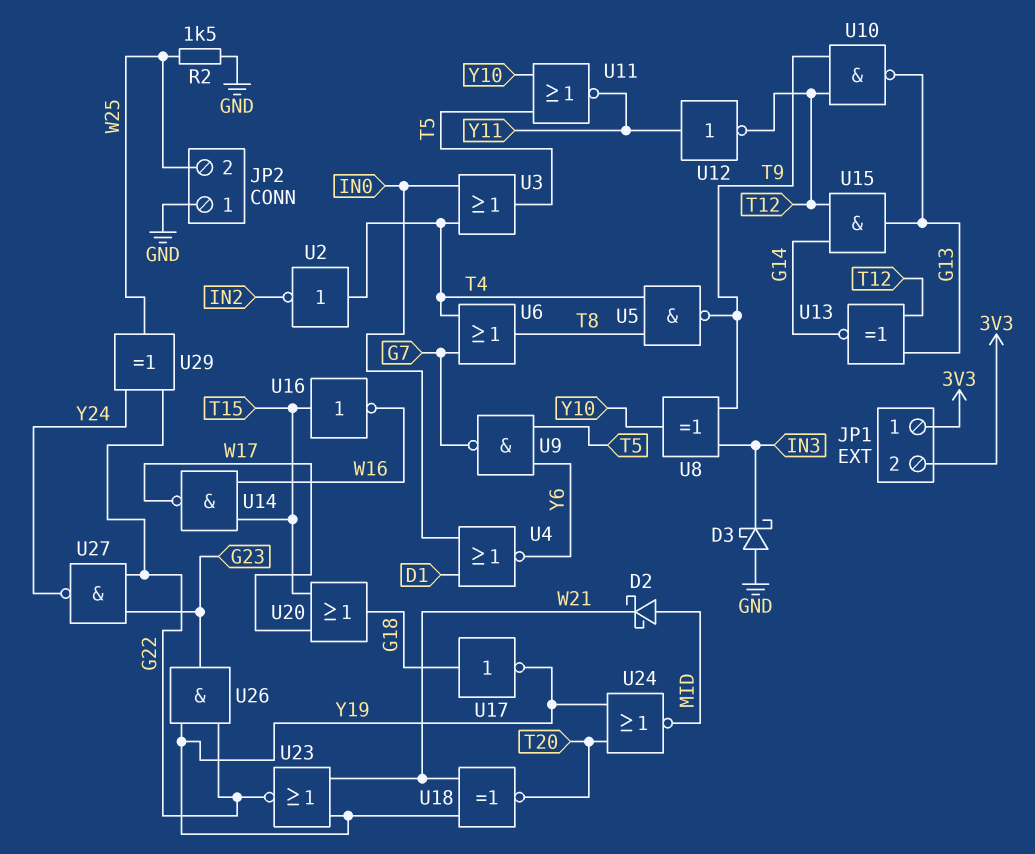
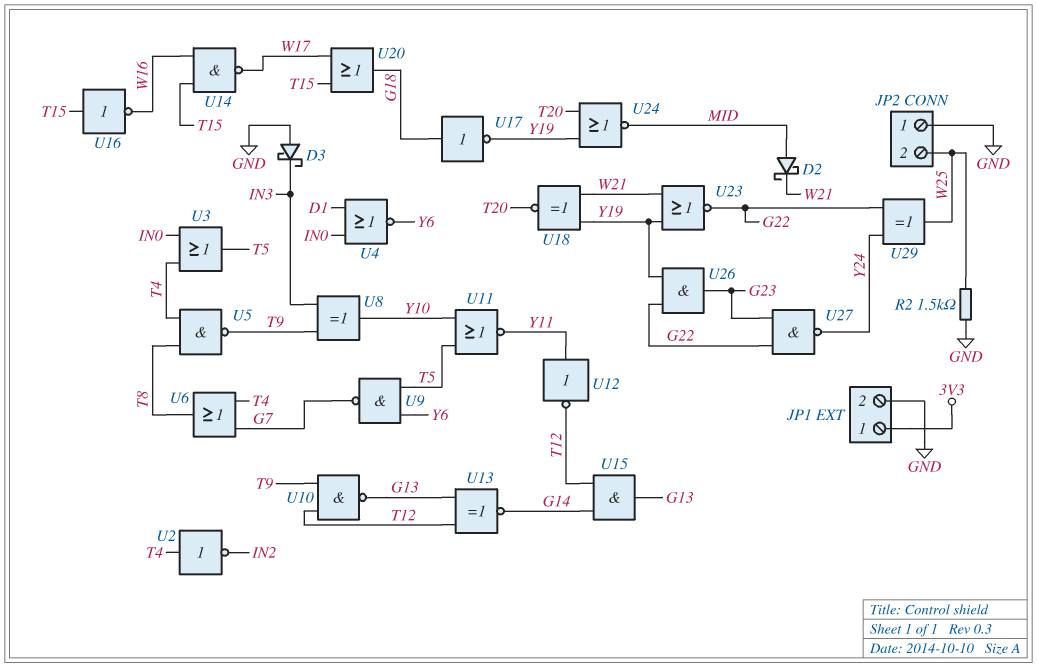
JP1 pin 2: 3V3 -> GND

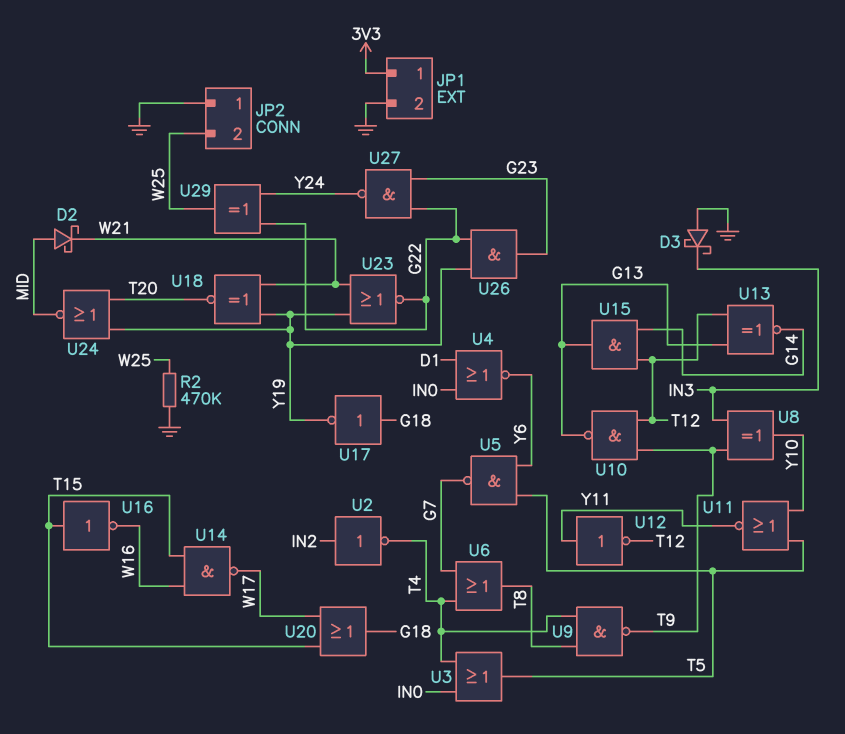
R2: 1.5k (GND, W25) -> 470k (GND, W25)
U2: NOT (in T4, out IN2) -> NOT (in IN2, out T4)
U5: NAND (in T4, in T8, out T9) -> NAND (in T5, in Y6, out G7)
U9: NAND (in T5, in Y6, out G7) -> NAND (in T4, in T8, out T9)

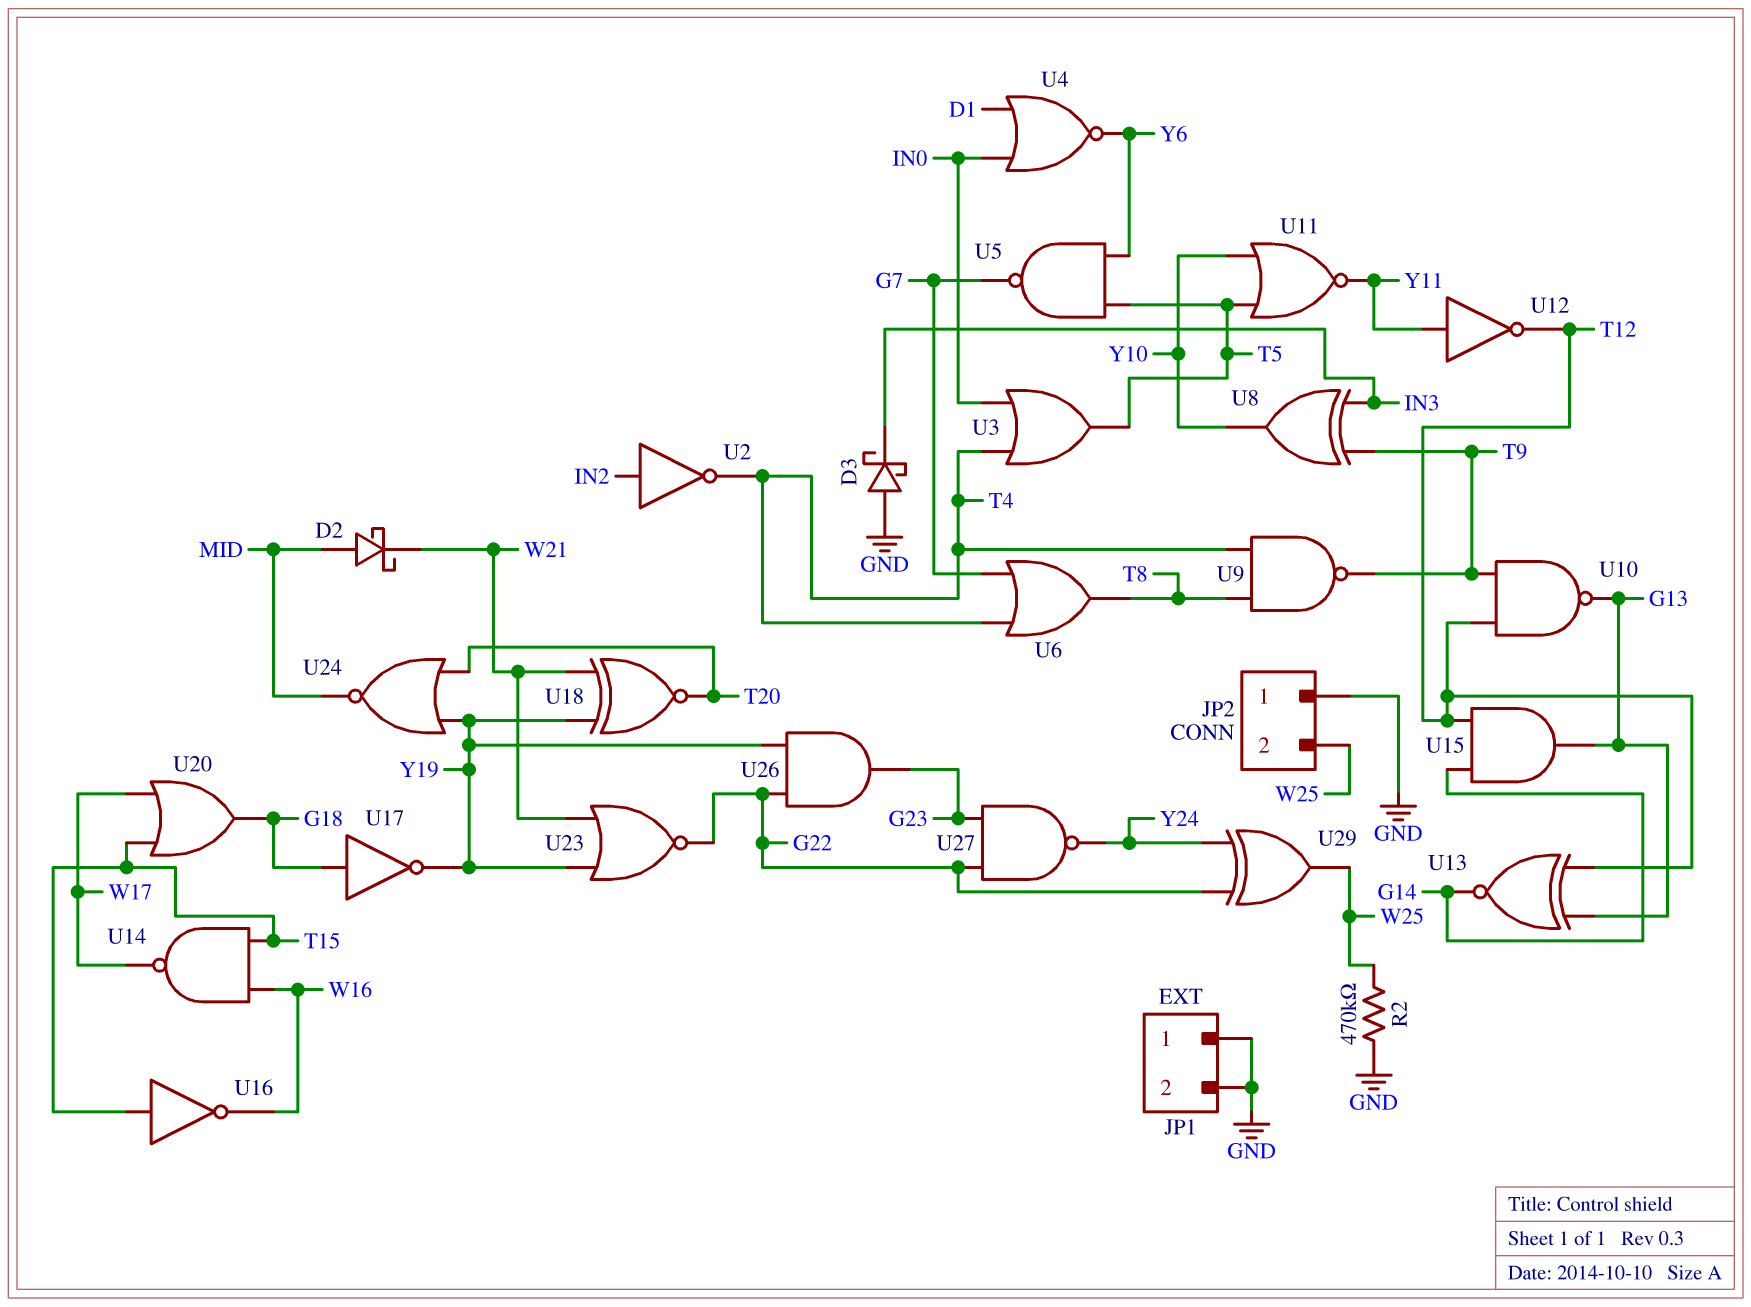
JP1 pin 1: 3V3 -> GND

